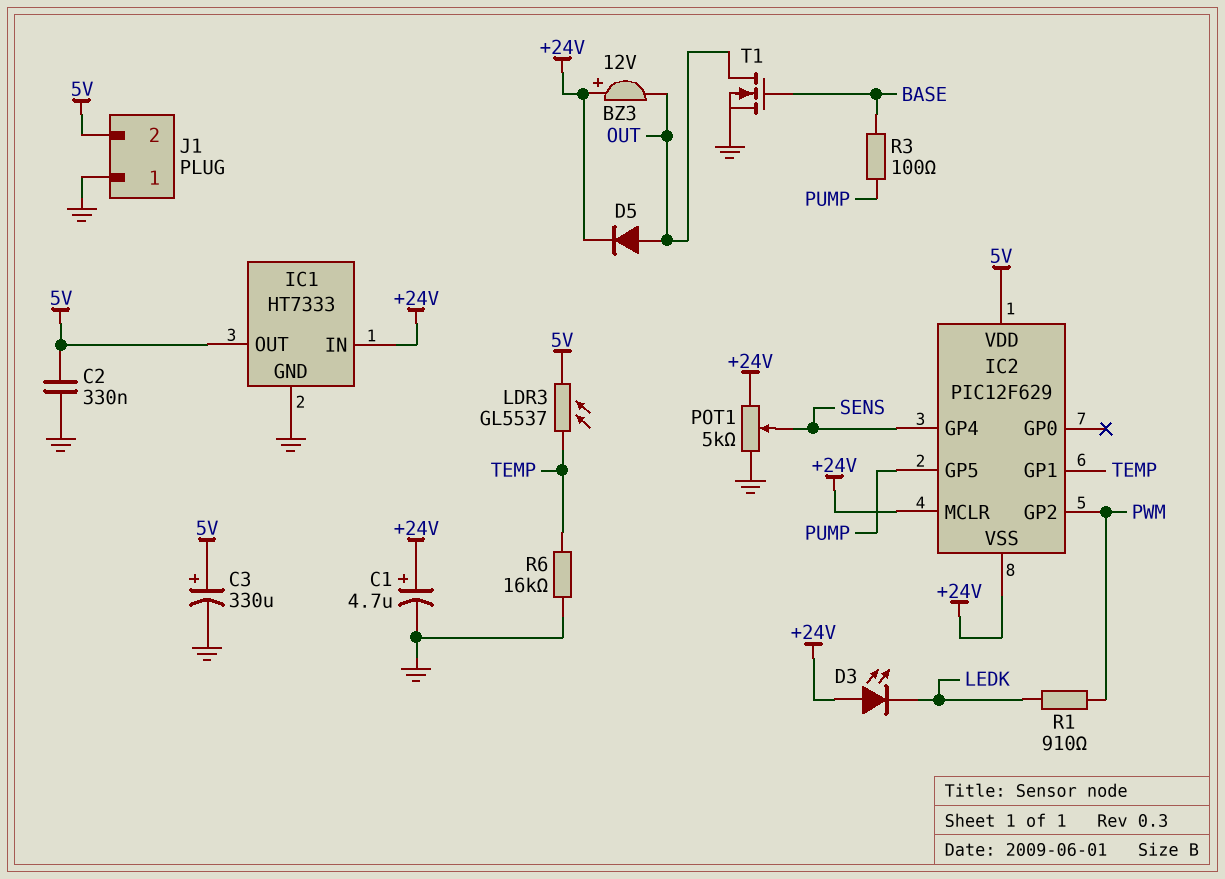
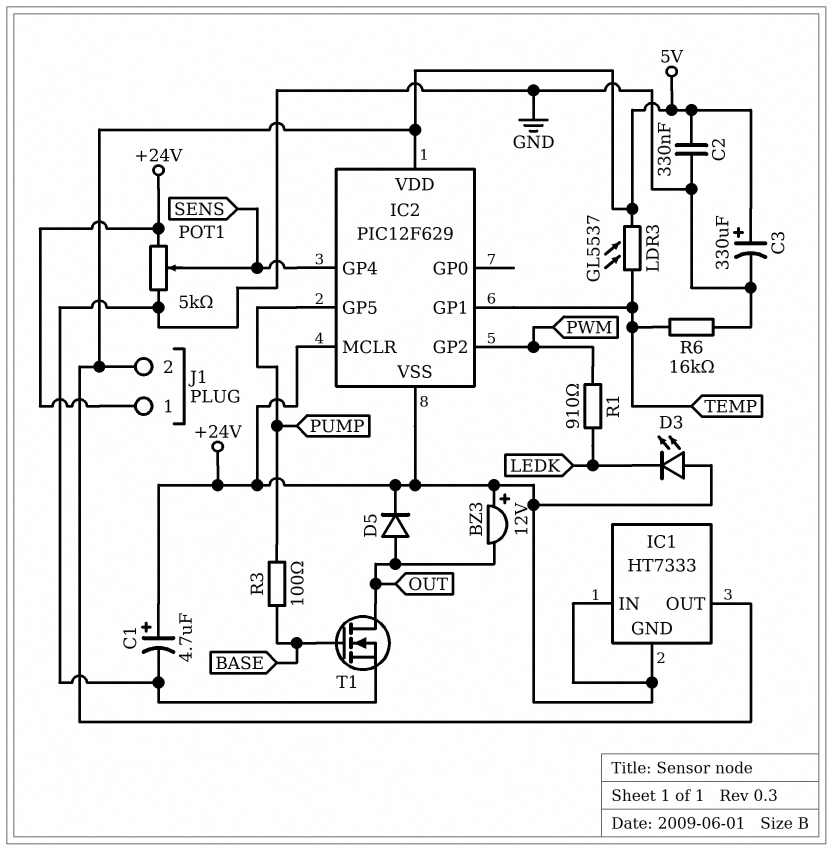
IC1 pin GND: GND -> +24V
J1 pin 1: GND -> +24V

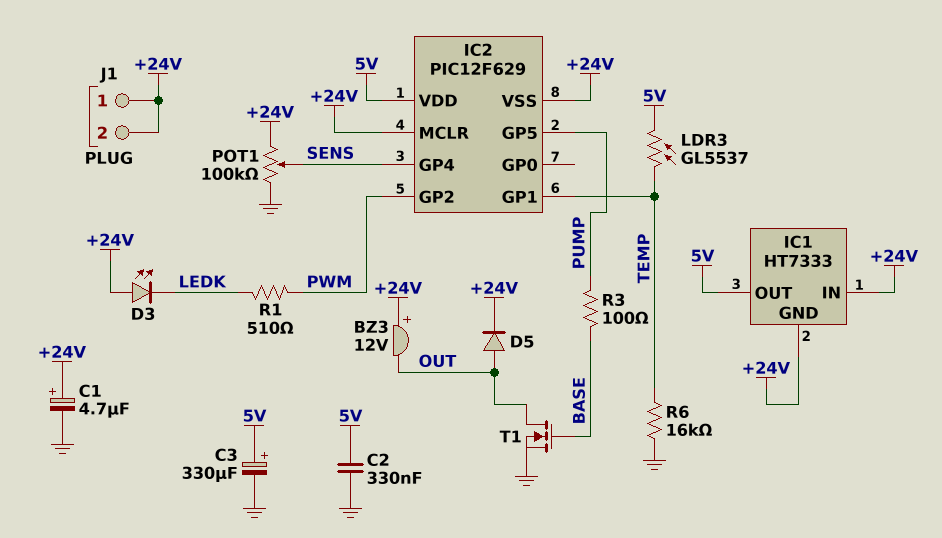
J1 pin 2: 5V -> +24V
POT1: 5k (+24V, GND, wiper SENS) -> 100k (+24V, GND, wiper SENS)
R1: 910 (LEDK, PWM) -> 510 (LEDK, PWM)

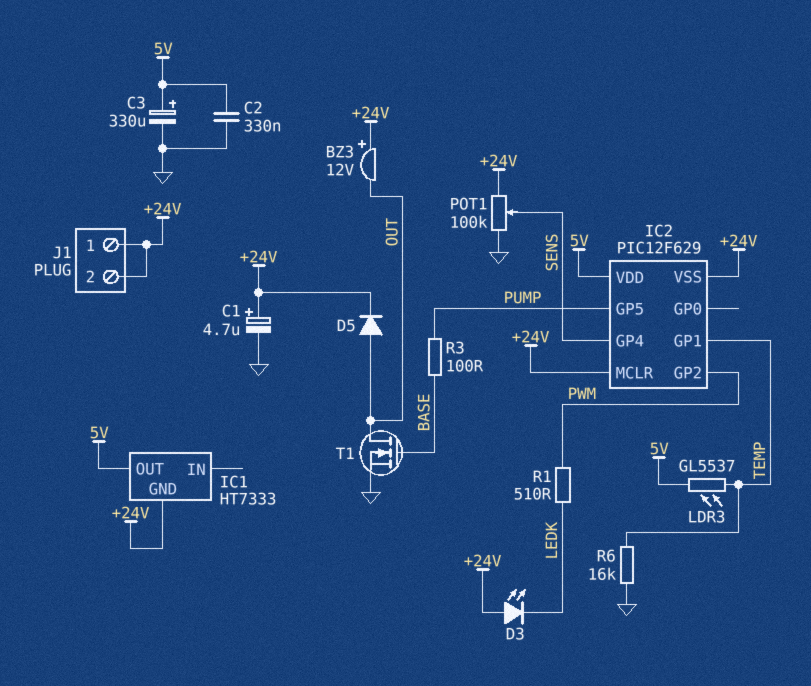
IC1 pin IN: +24V -> none

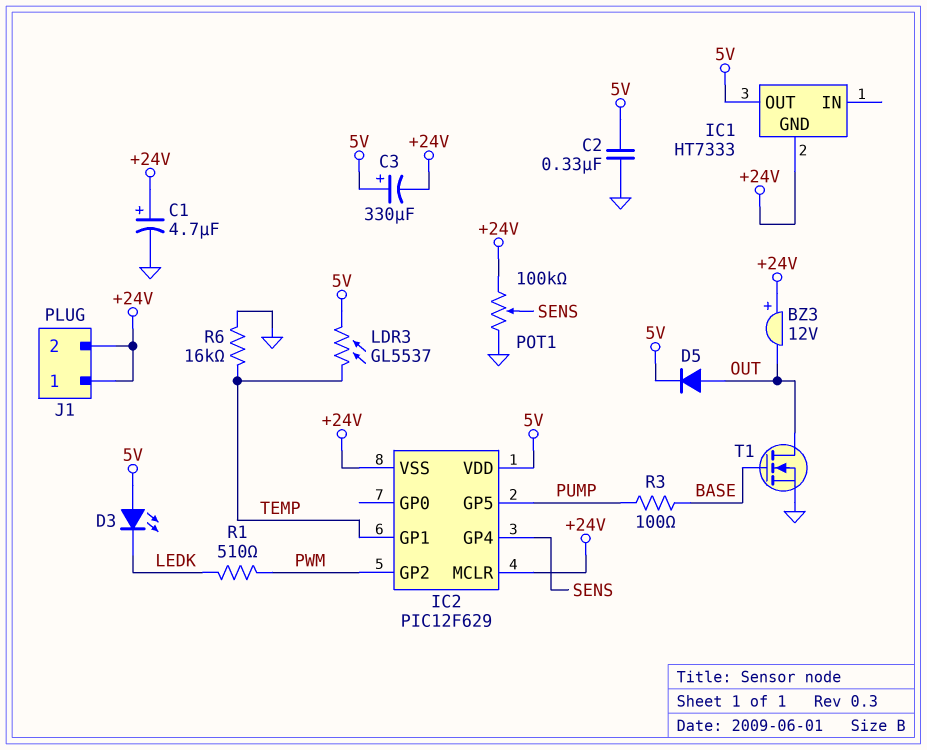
C3: 330uF (plus 5V, minus GND) -> 330uF (plus 5V, minus +24V)
D3: LED (A +24V, K LEDK) -> LED (A 5V, K LEDK)
D5: diode (A OUT, K +24V) -> diode (A OUT, K 5V)

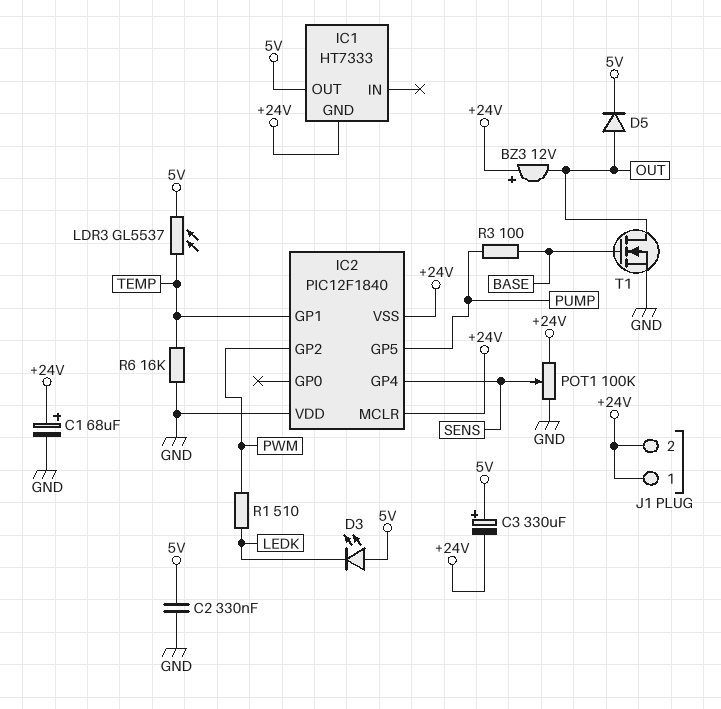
C1: 4.7uF (plus +24V, minus GND) -> 68uF (plus +24V, minus GND)
IC2: PIC12F629 -> PIC12F1840
IC2 pin VDD: 5V -> GND

